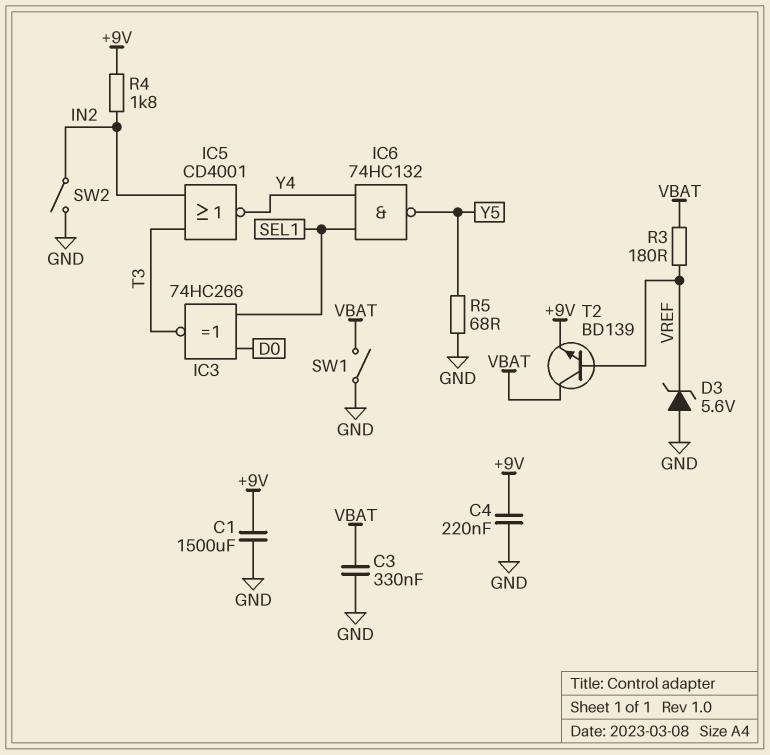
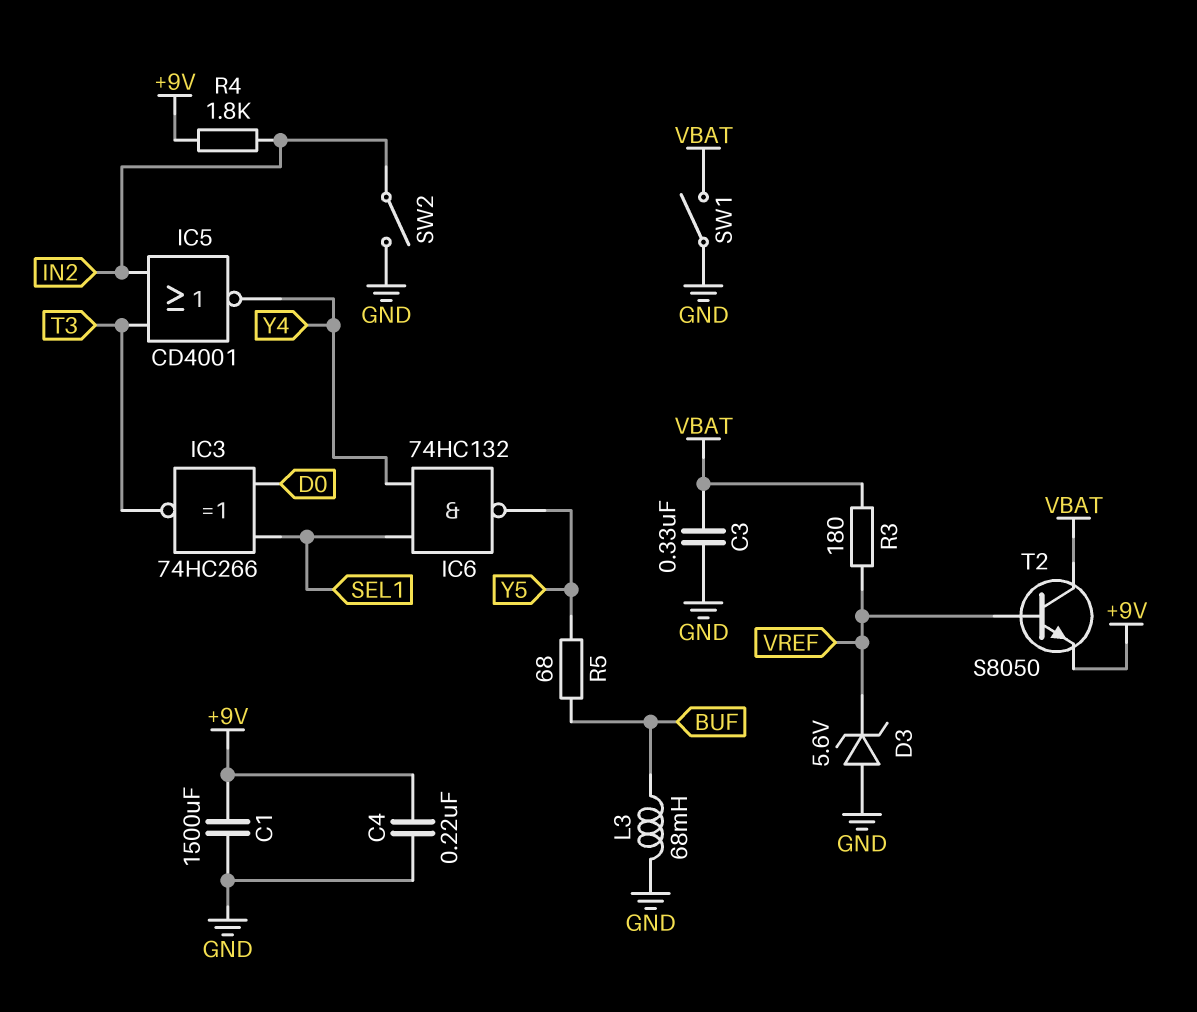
L3: none -> 68mH (BUF, GND)
R5: 68 (GND, Y5) -> 68 (BUF, Y5)
T2: NPN BD139 (B VREF, C VBAT, E +9V) -> NPN S8050 (B VREF, C VBAT, E +9V)

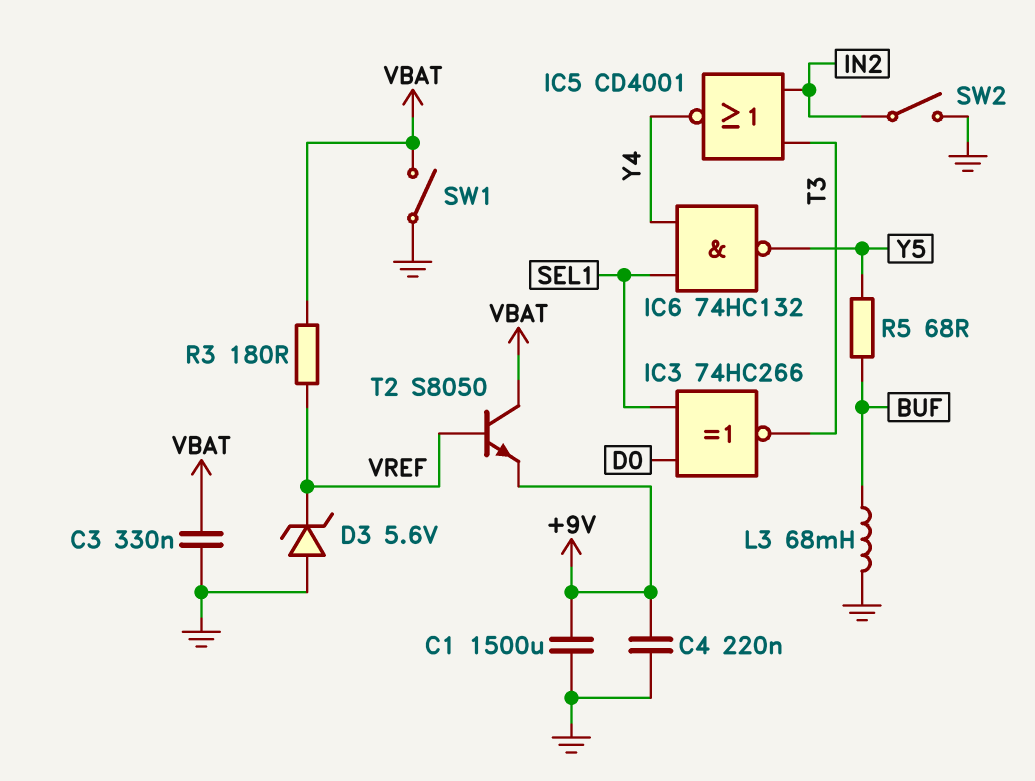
R4: 1.8k (+9V, IN2) -> none

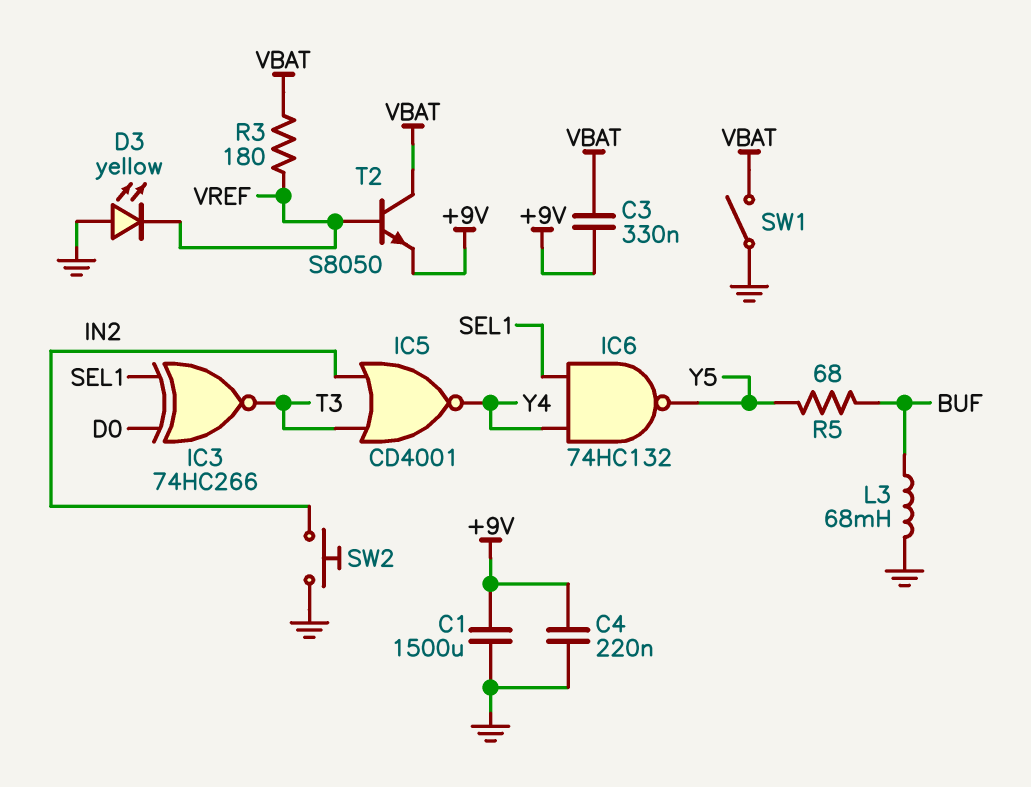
C3: 330nF (GND, VBAT) -> 330nF (+9V, VBAT)
D3: zener 5.6V (A GND, K VREF) -> LED yellow (A GND, K VREF)
SW2: switch (GND, IN2) -> button (GND, IN2)

